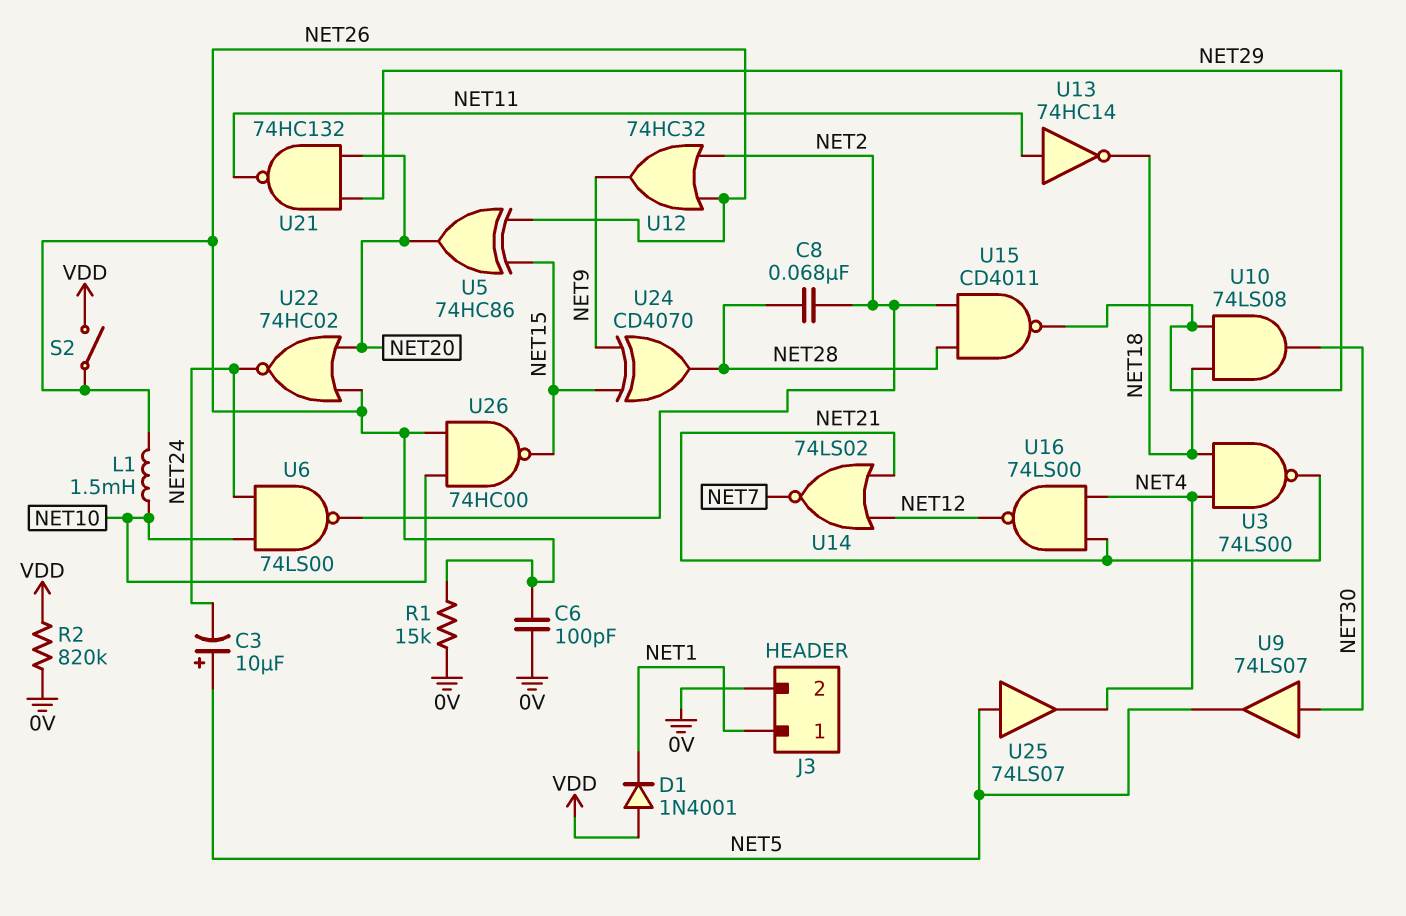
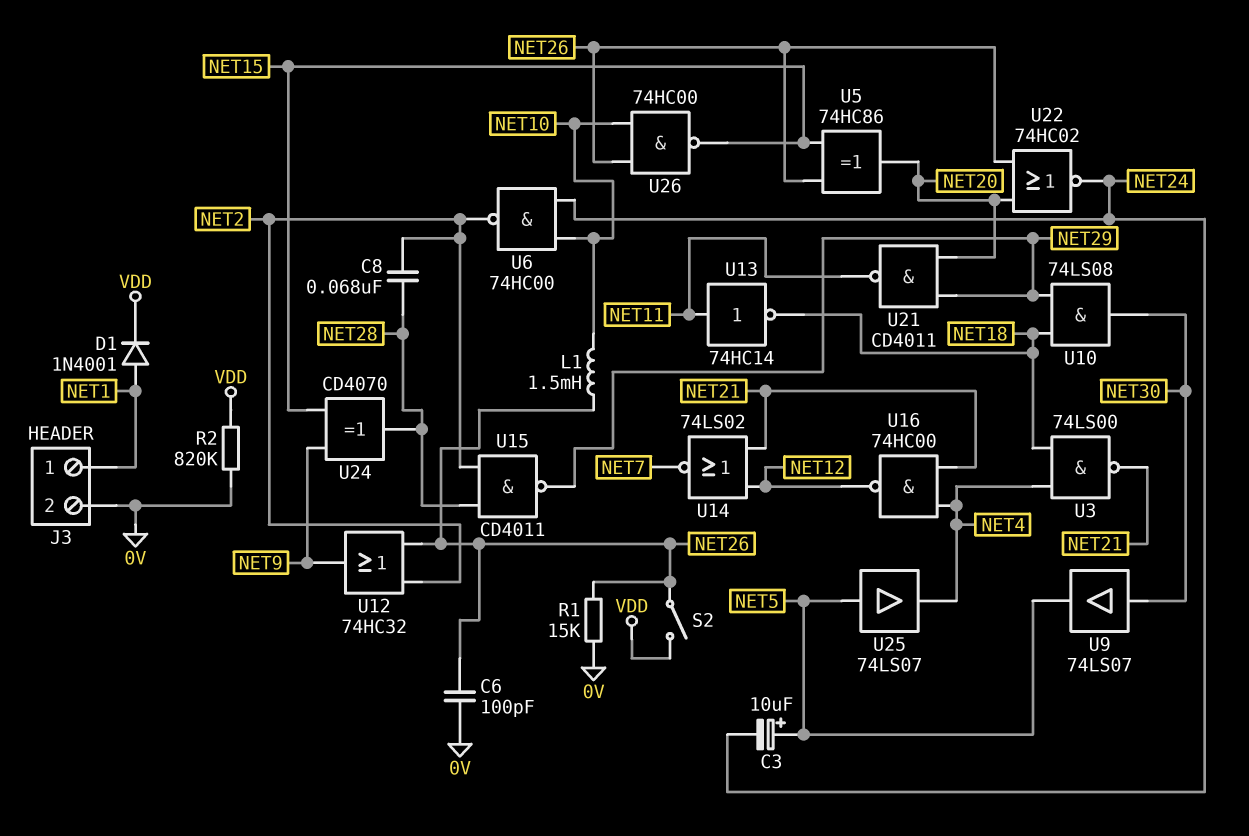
D1: diode 1N4001 (A VDD, K NET1) -> diode 1N4001 (A NET1, K VDD)
U6: NAND 74LS00 (in NET10, in NET24, out NET2) -> NAND 74HC00 (in NET10, in NET24, out NET2)
U16: NAND 74LS00 (in NET4, in NET21, out NET12) -> NAND 74HC00 (in NET4, in NET21, out NET12)
U21: NAND 74HC132 (in NET20, in NET29, out NET11) -> NAND CD4011 (in NET20, in NET29, out NET11)

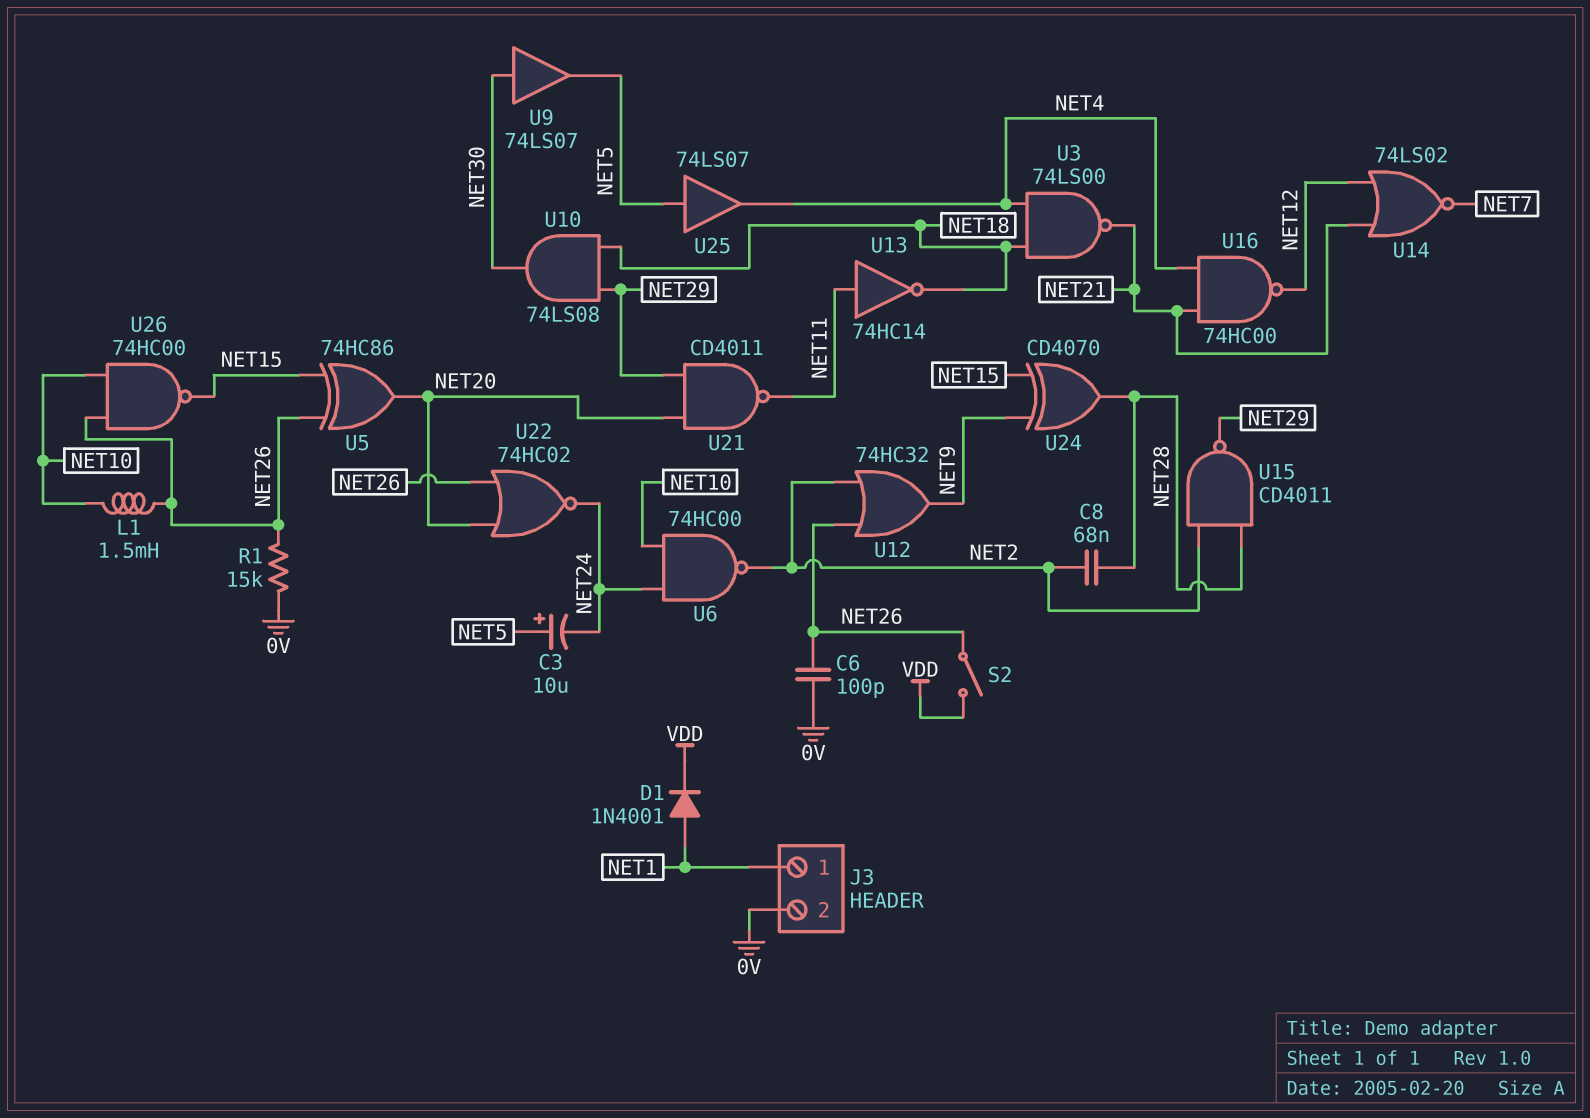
R2: 820k (0V, VDD) -> none

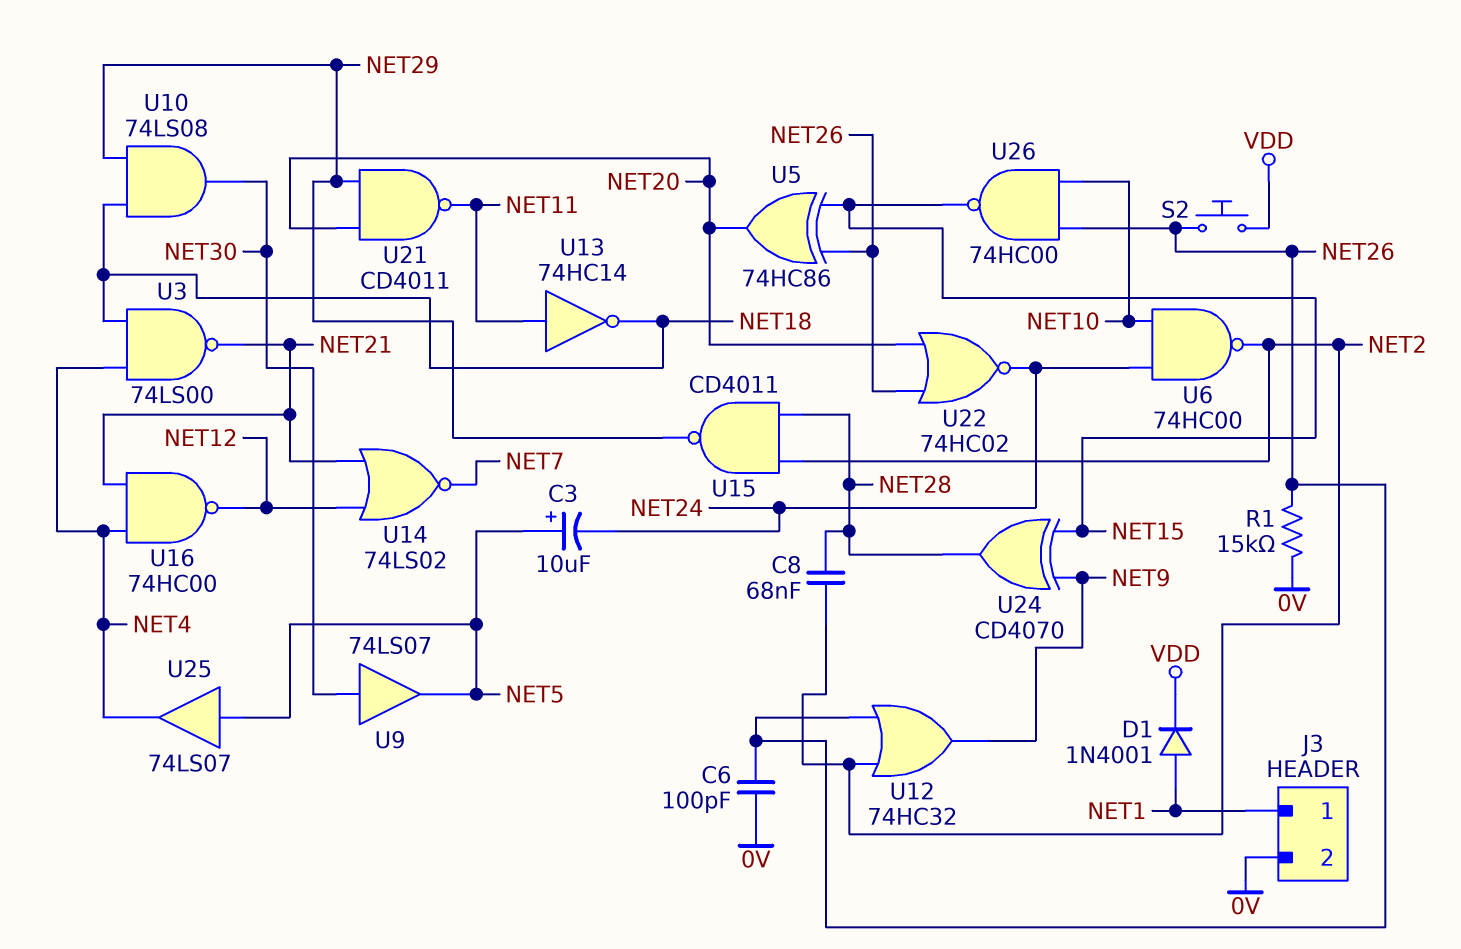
L1: 1.5mH (NET10, NET26) -> none
S2: switch (NET26, VDD) -> button (NET26, VDD)

